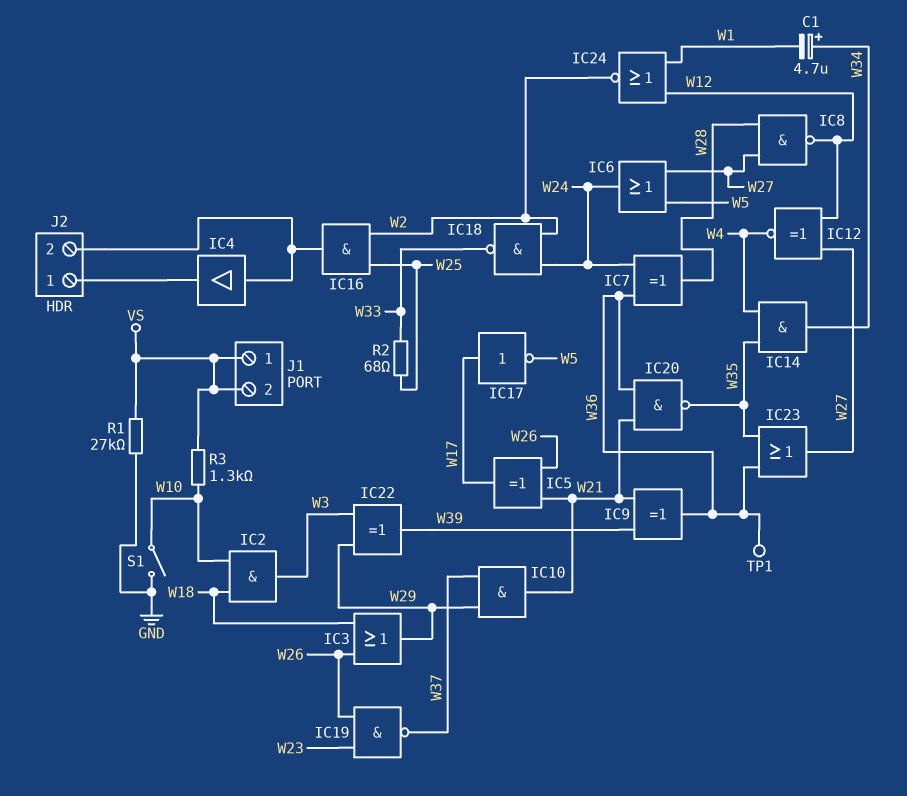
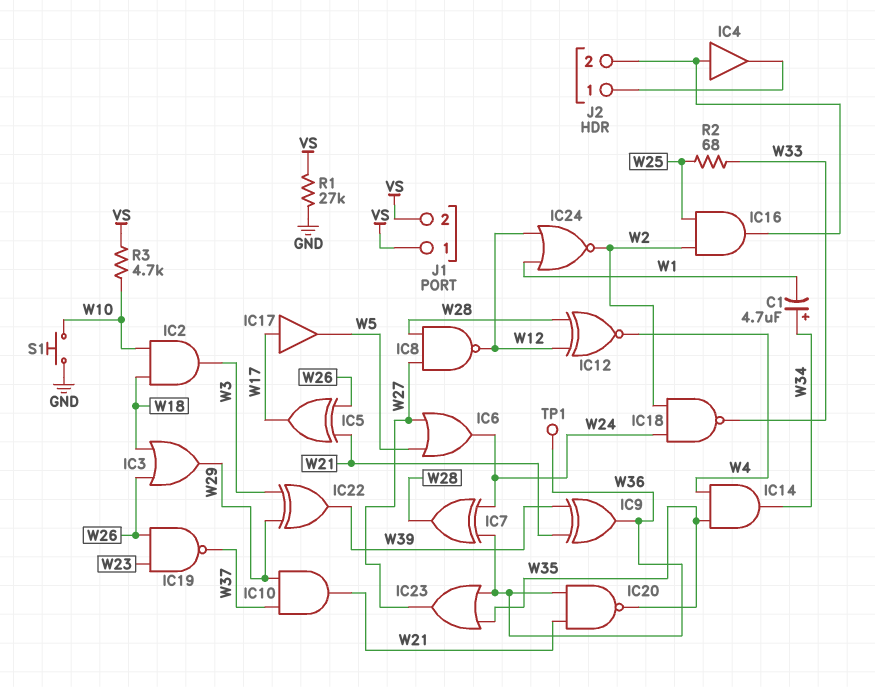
IC12: XNOR (in W12, in W27, out W4) -> XNOR (in W12, in W28, out W4)
IC17: NOT (in W17, out W5) -> buffer (in W17, out W5)
R3: 1.3k (VS, W10) -> 4.7k (VS, W10)
S1: switch (GND, W10) -> button (GND, W10)

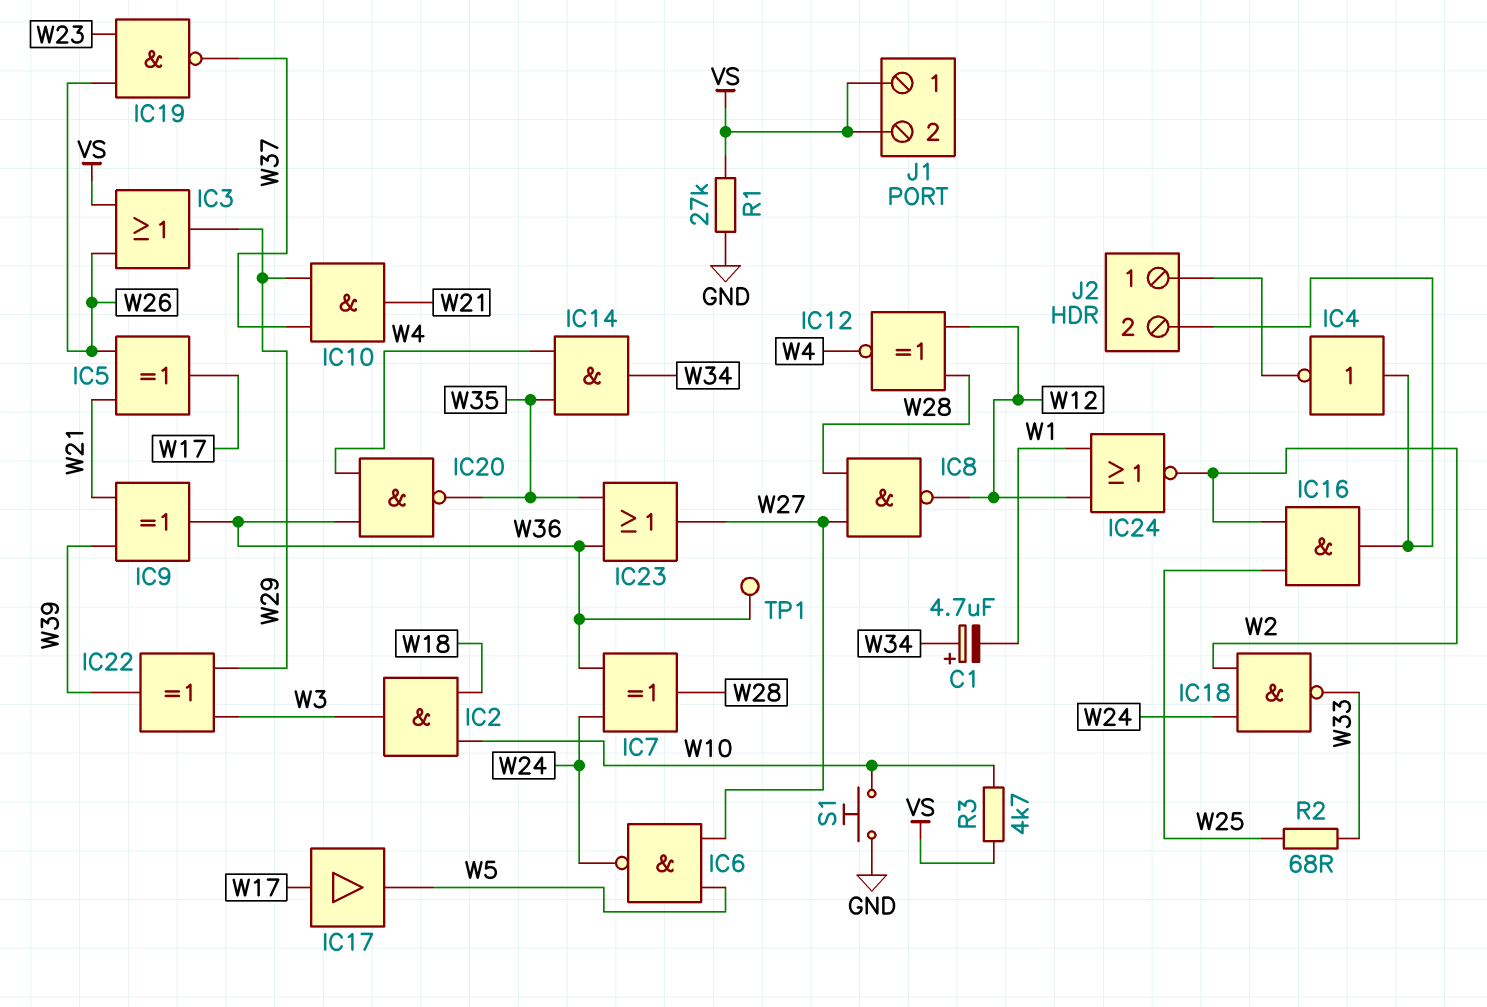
IC3: OR (in W18, in W26, out W29) -> OR (in VS, in W26, out W29)
IC4: buffer (in J2/2, out J2/1) -> NOT (in J2/2, out J2/1)
IC6: OR (in W5, in W27, out W24) -> NAND (in W5, in W27, out W24)
IC20: NAND (in W21, in W36, out W35) -> NAND (in W4, in W36, out W35)

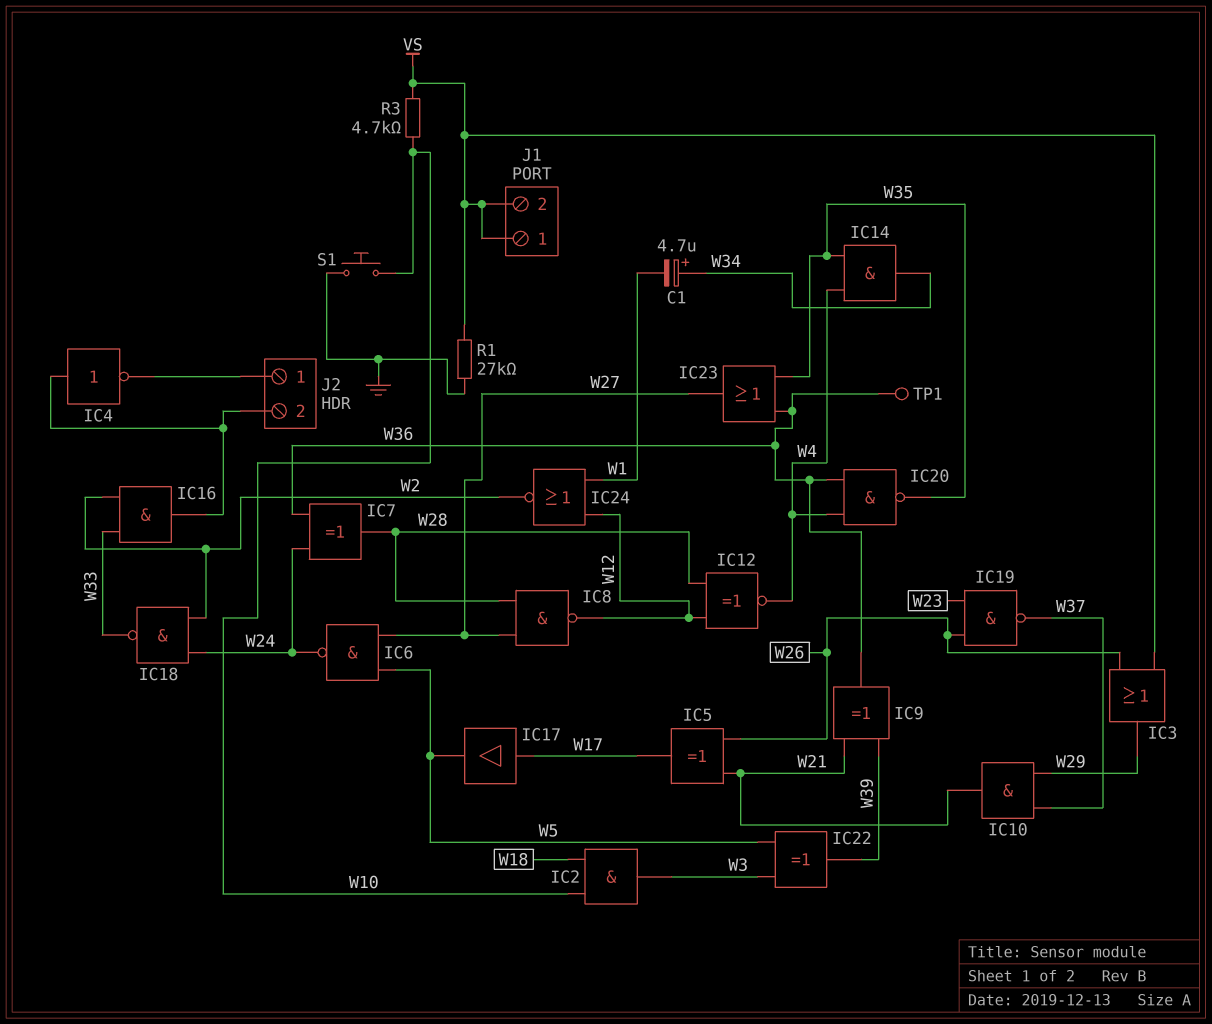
IC16: AND (in W2, in W25, out J2/2) -> AND (in W2, in W33, out J2/2)
IC22: XOR (in W3, in W29, out W39) -> XOR (in W3, in W5, out W39)
R2: 68 (W25, W33) -> none

